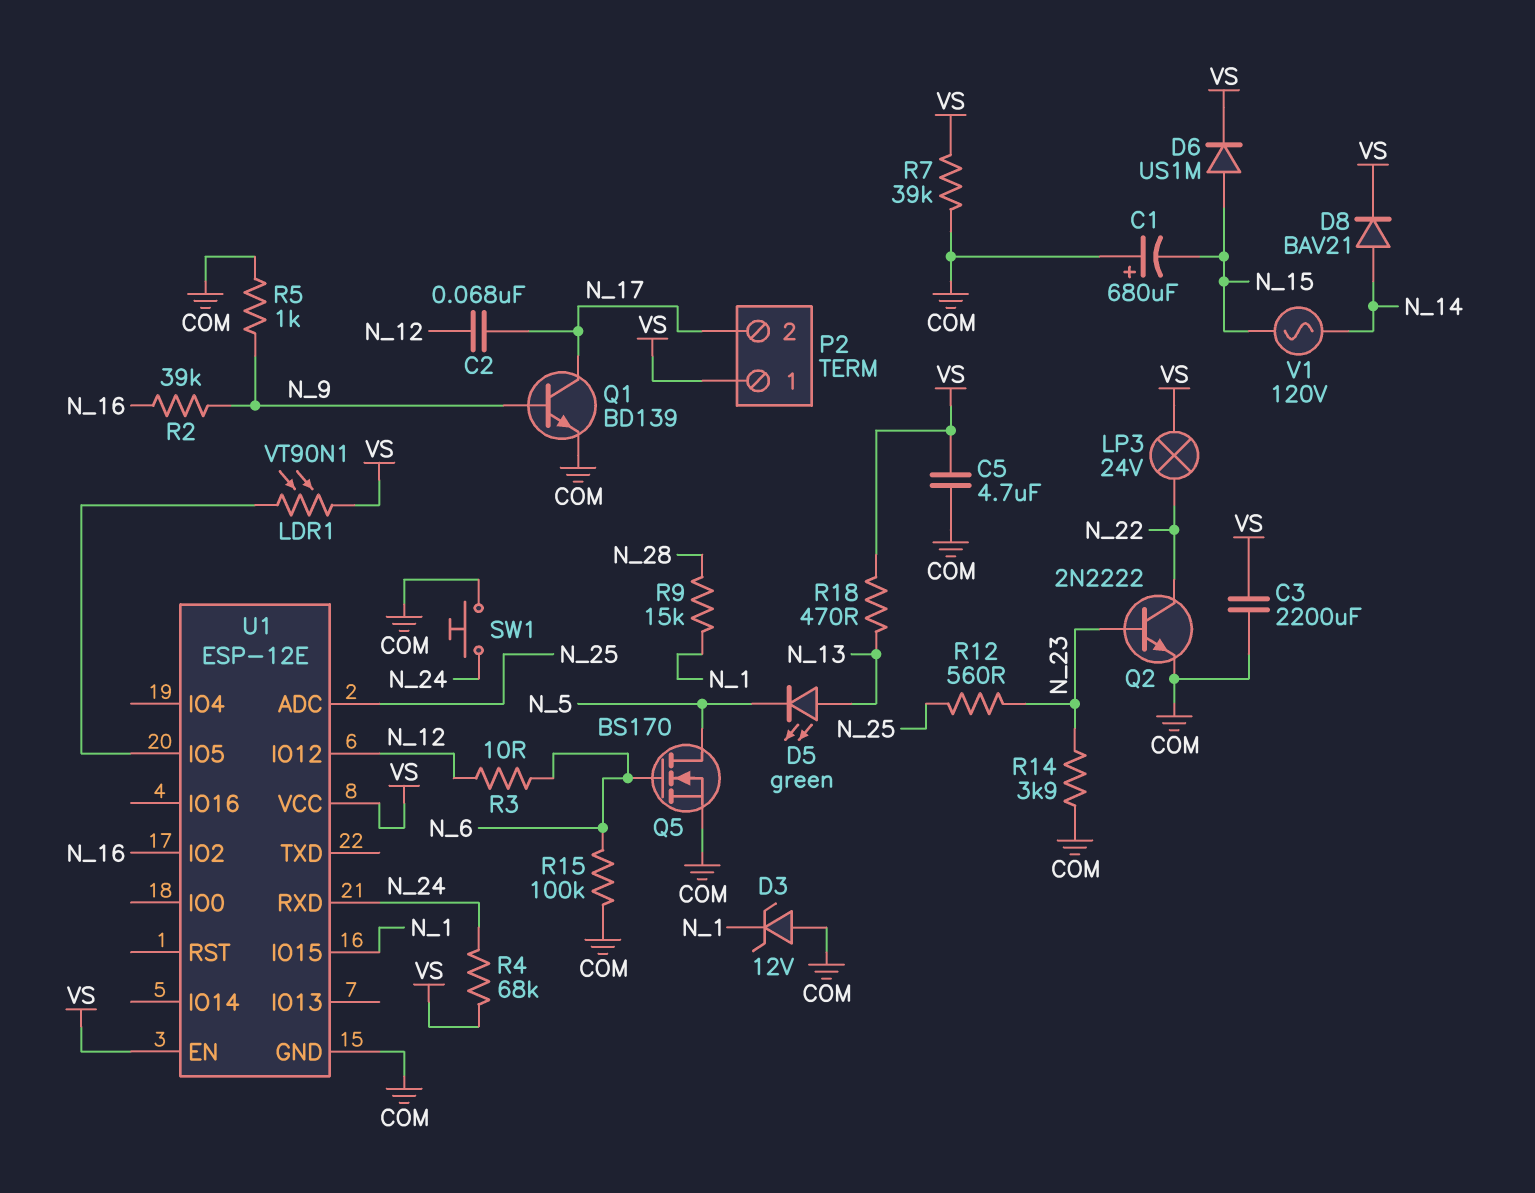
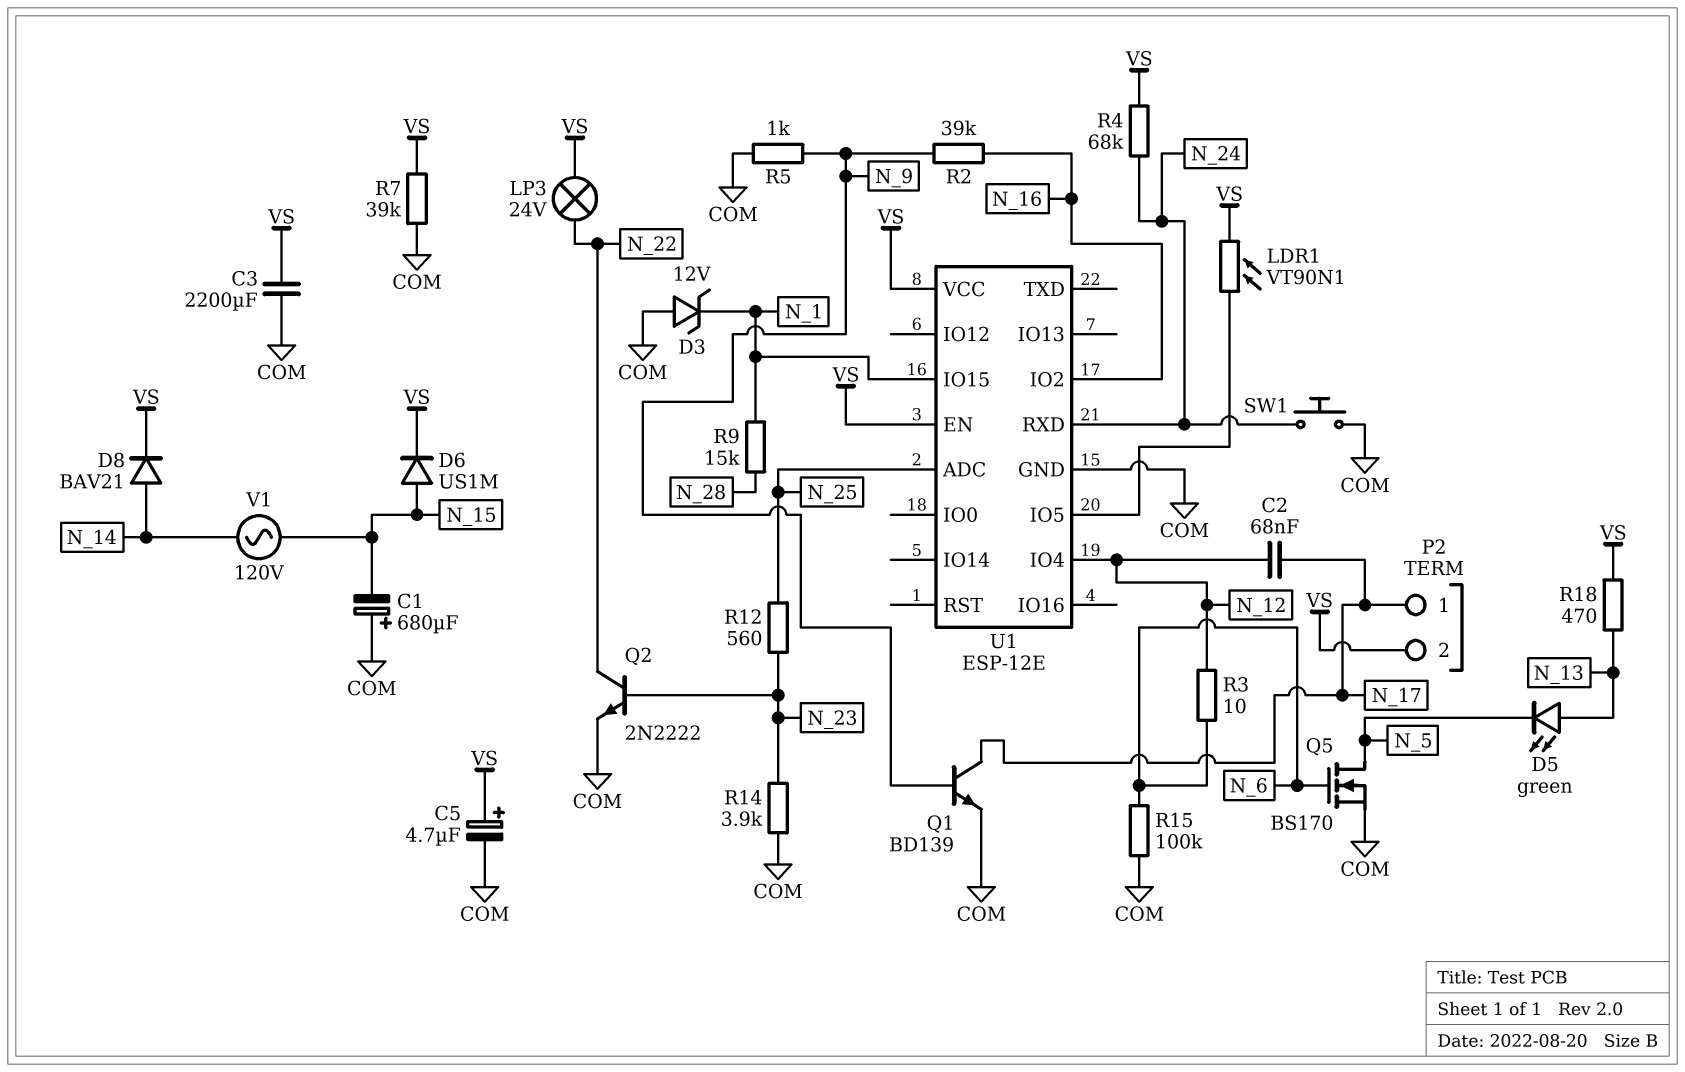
C5: 4.7uF (COM, VS) -> 4.7uF (plus VS, minus COM)
P2 pin 1: VS -> N_17
P2 pin 2: N_17 -> VS
U1 pin IO4: none -> N_12
U1 pin IO12: N_12 -> none

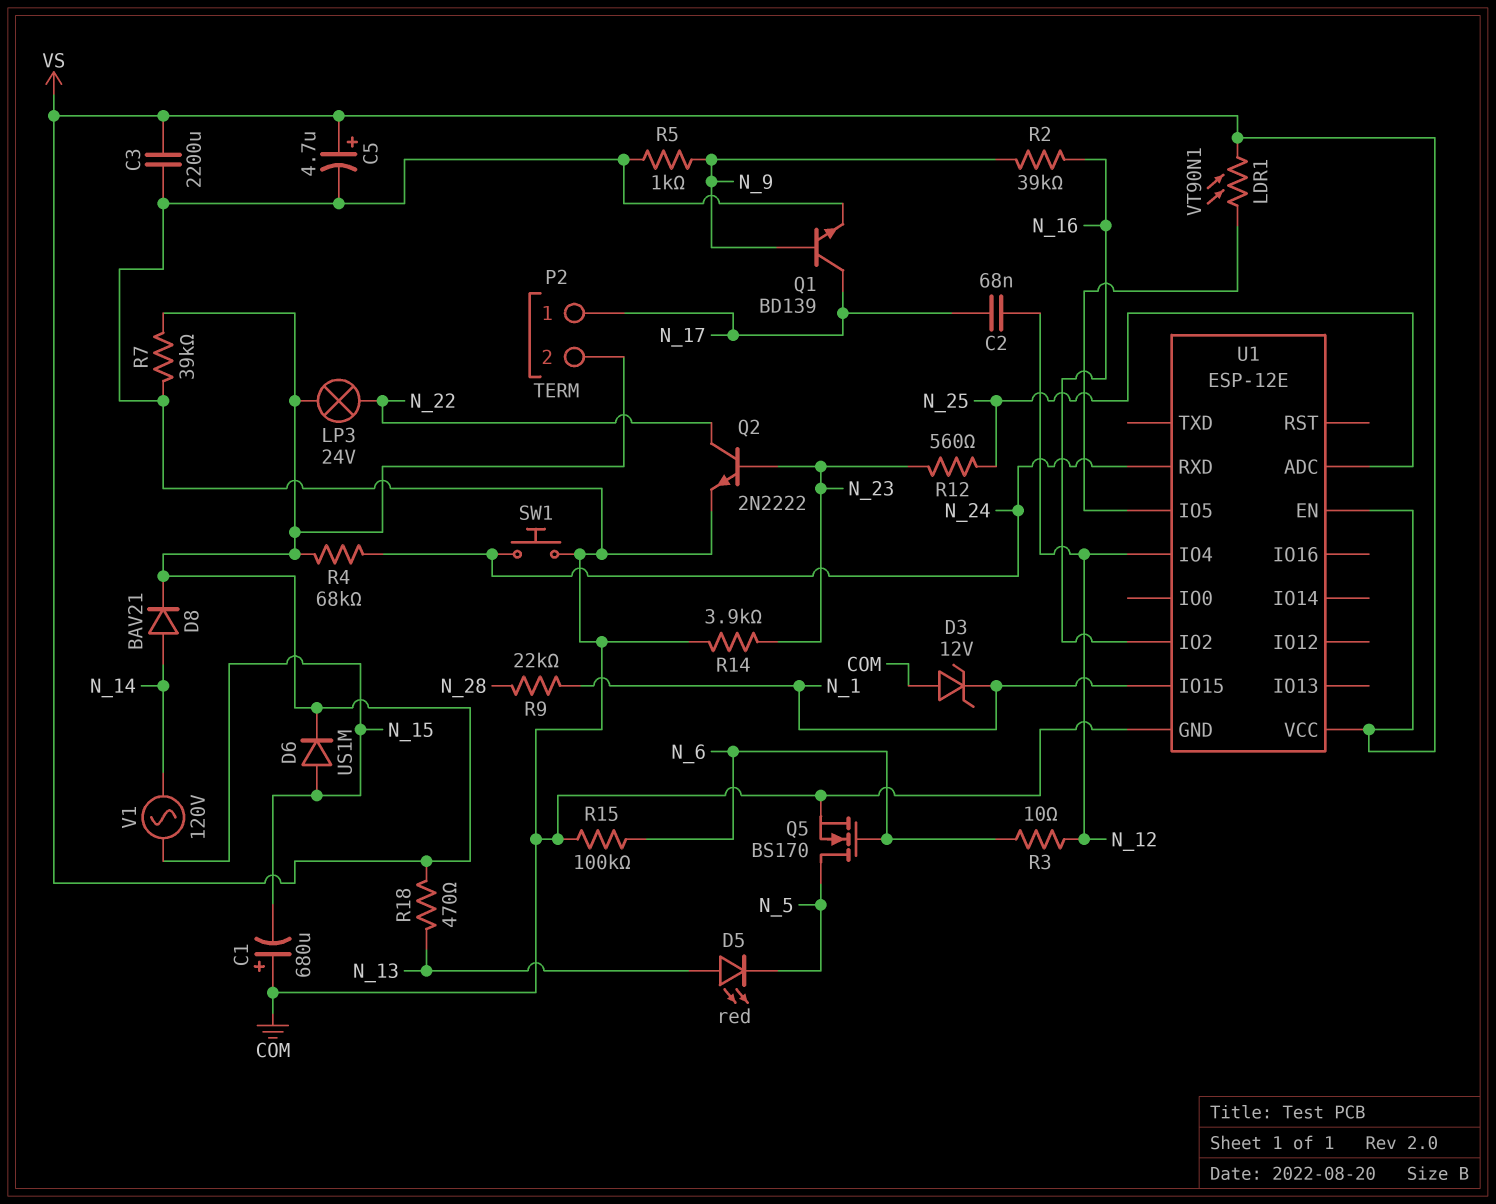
D5: LED green (A N_13, K N_5) -> LED red (A N_13, K N_5)
R9: 15k (N_1, N_28) -> 22k (N_1, N_28)

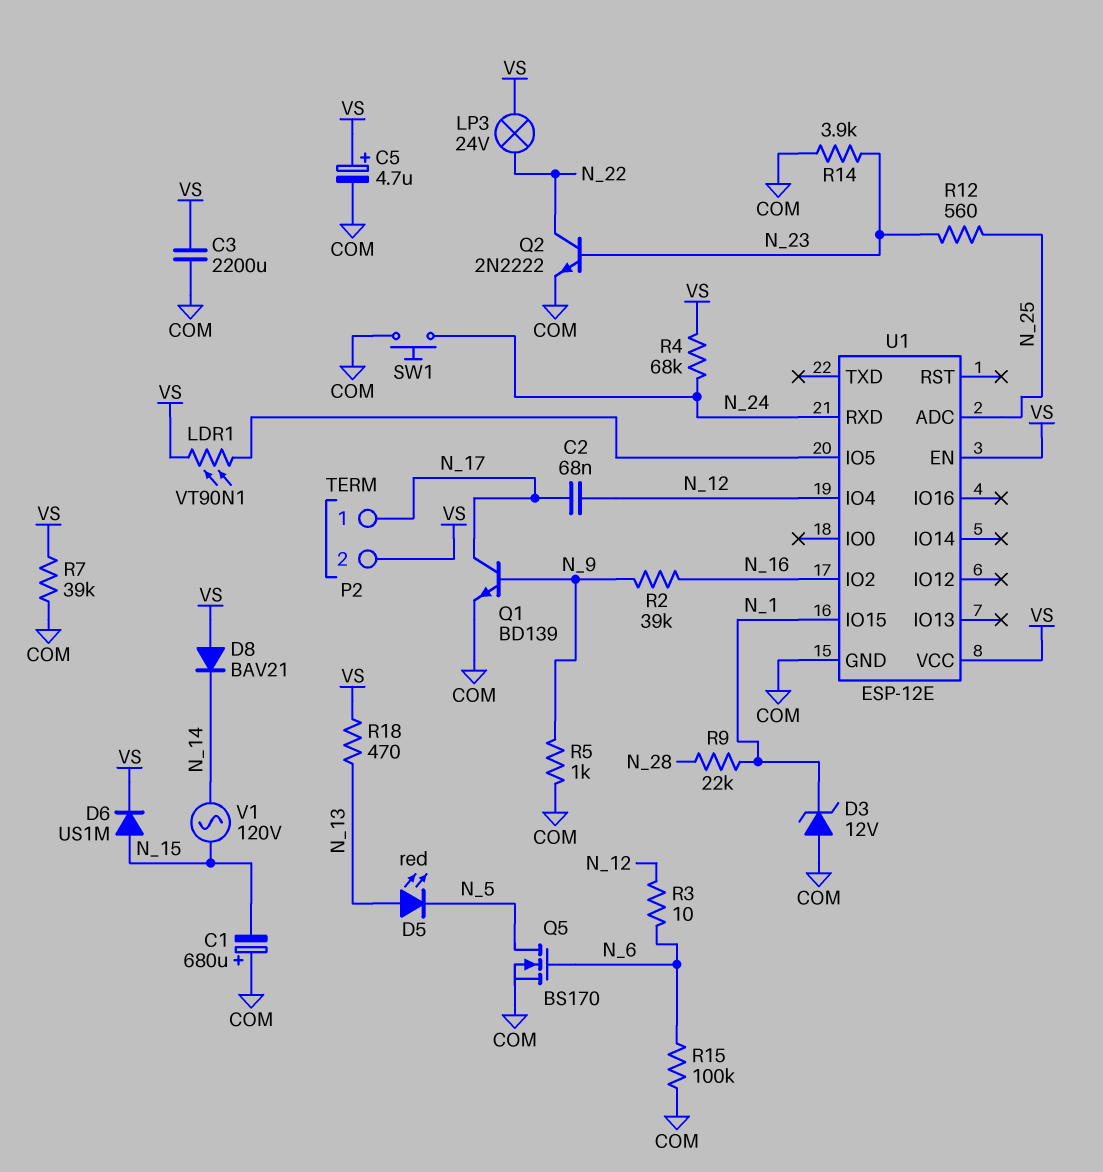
D8: diode BAV21 (A N_14, K VS) -> diode BAV21 (A VS, K N_14)

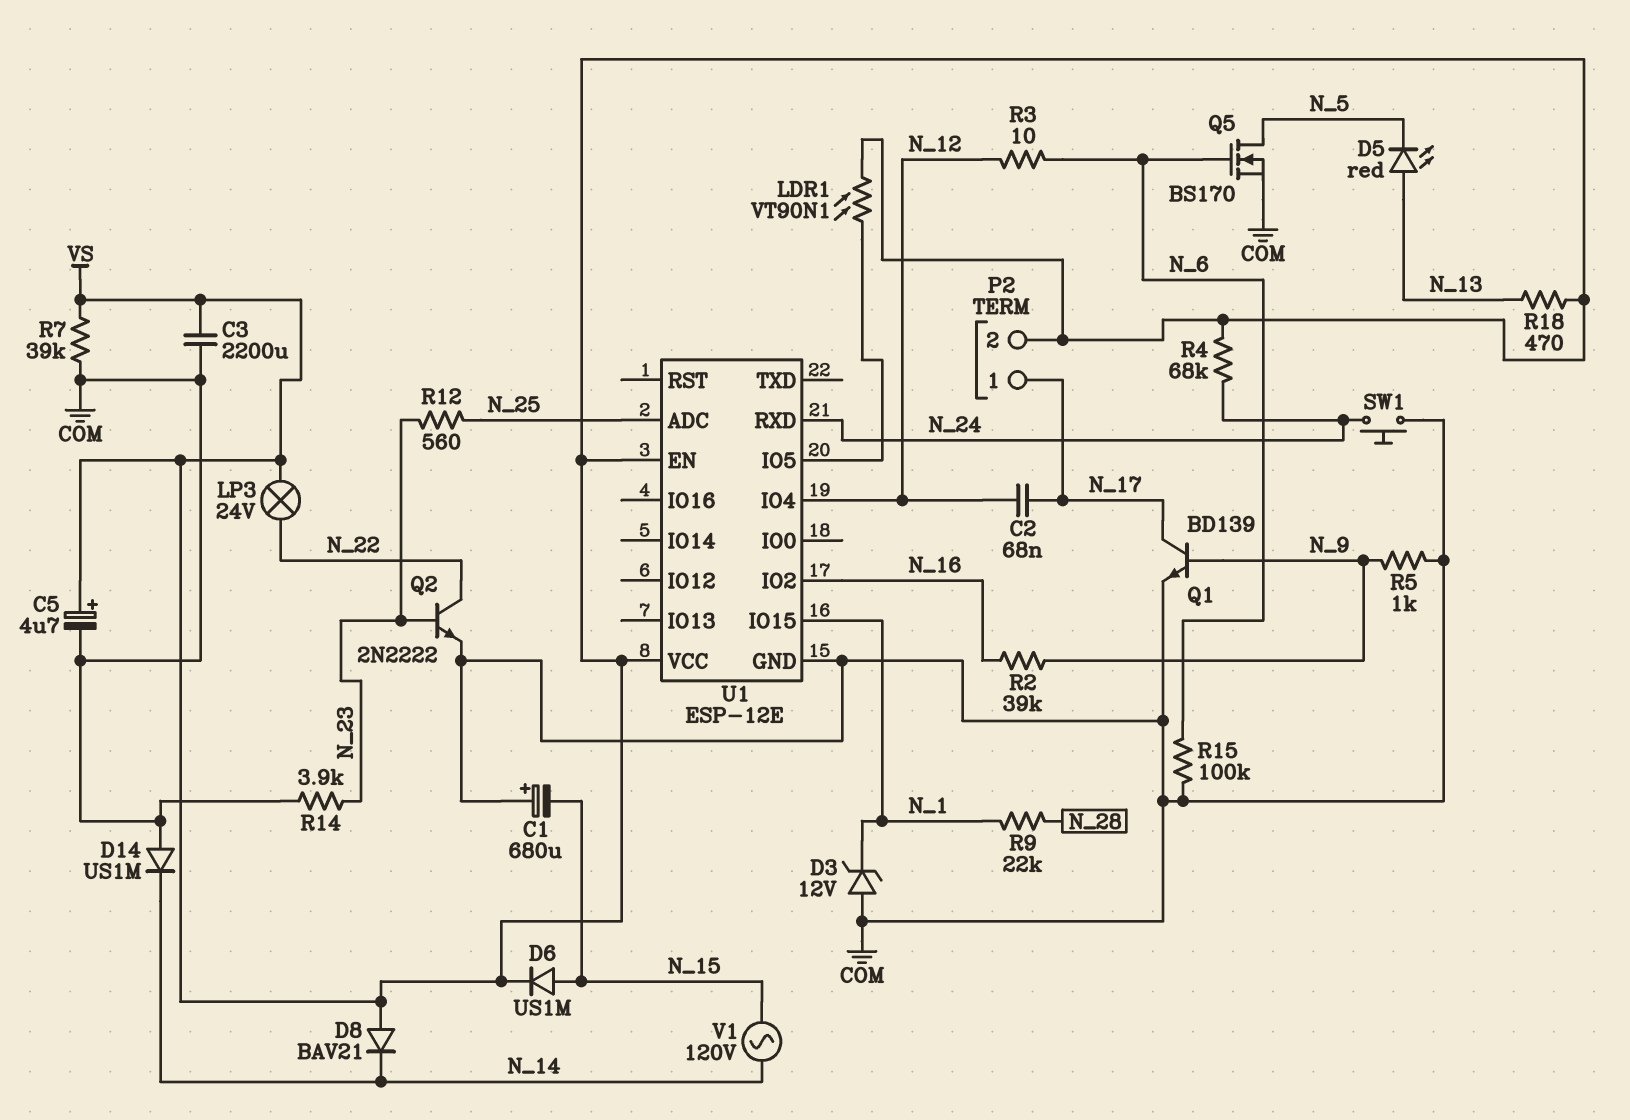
D14: none -> diode US1M (A COM, K N_14)

